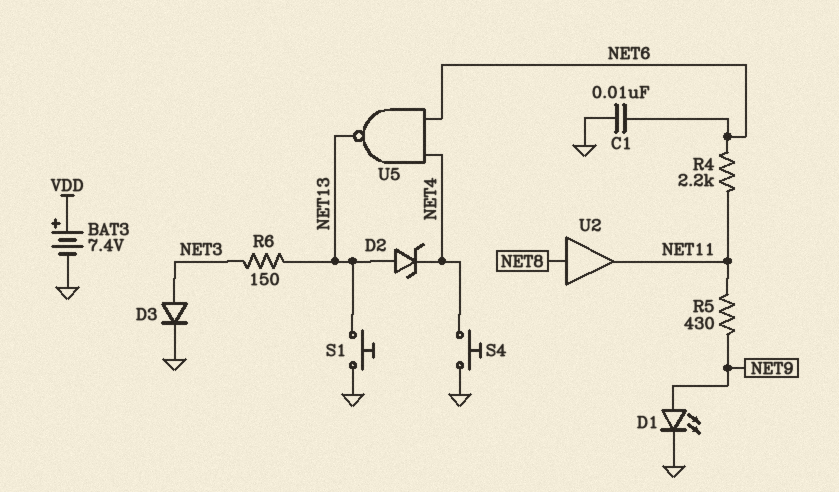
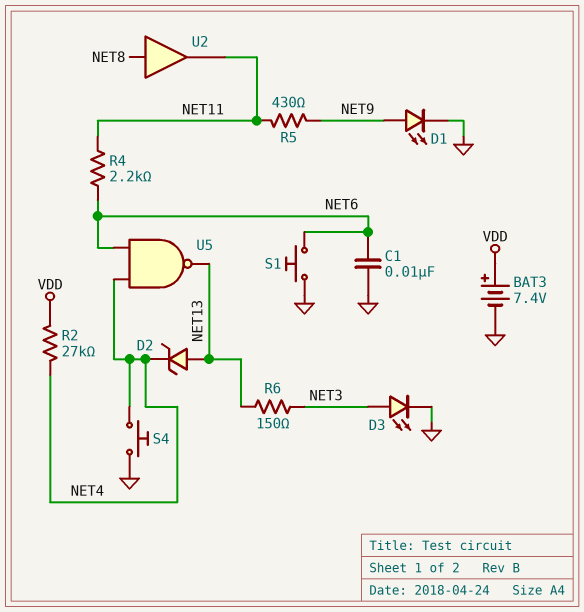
D3: diode (A NET3, K GND) -> LED (A NET3, K GND)
R2: none -> 27k (NET4, VDD)
S1: button (GND, NET13) -> button (GND, NET6)

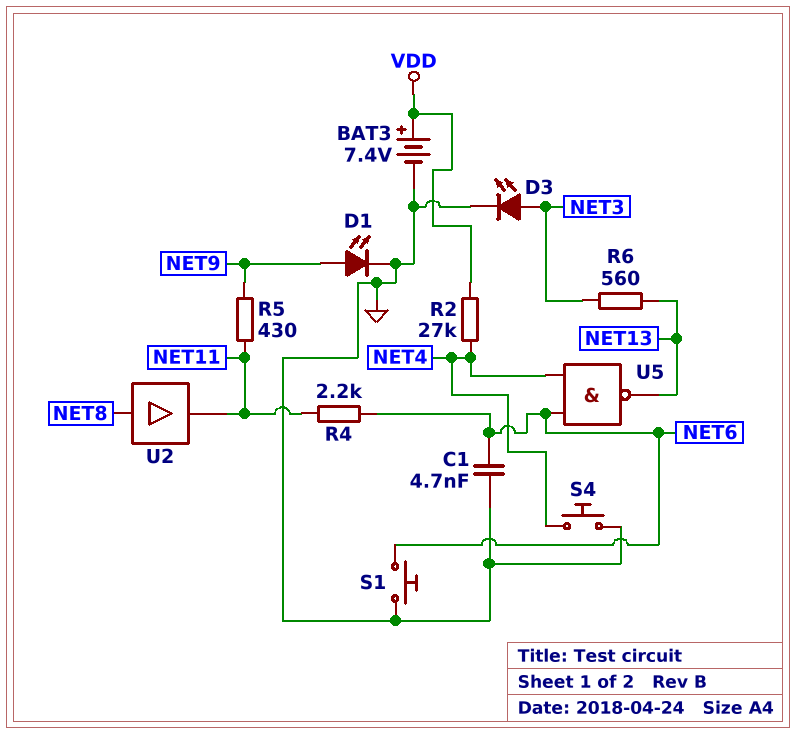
C1: 10nF (GND, NET6) -> 4.7nF (GND, NET6)
D2: zener (A NET13, K NET4) -> none
R6: 150 (NET3, NET13) -> 560 (NET3, NET13)

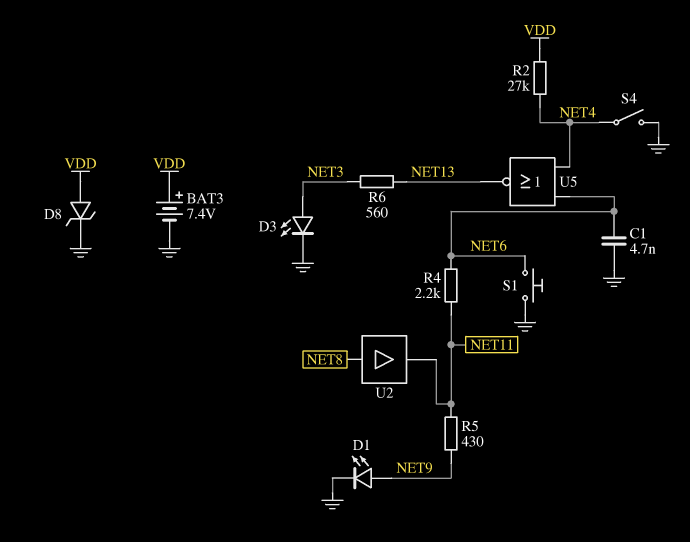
D8: none -> zener (A VDD, K GND)
S4: button (GND, NET4) -> switch (GND, NET4)
U5: NAND (in NET4, in NET6, out NET13) -> NOR (in NET4, in NET6, out NET13)

